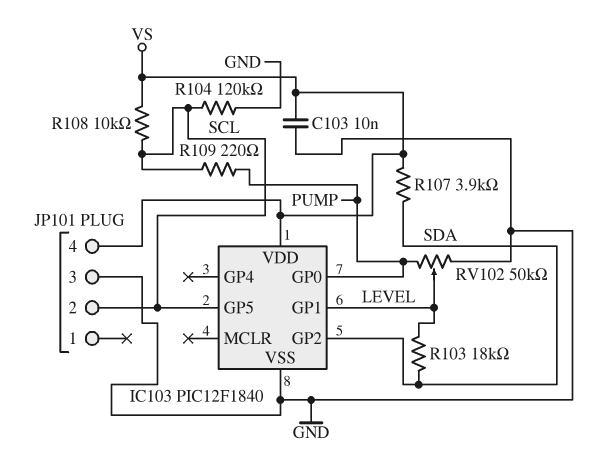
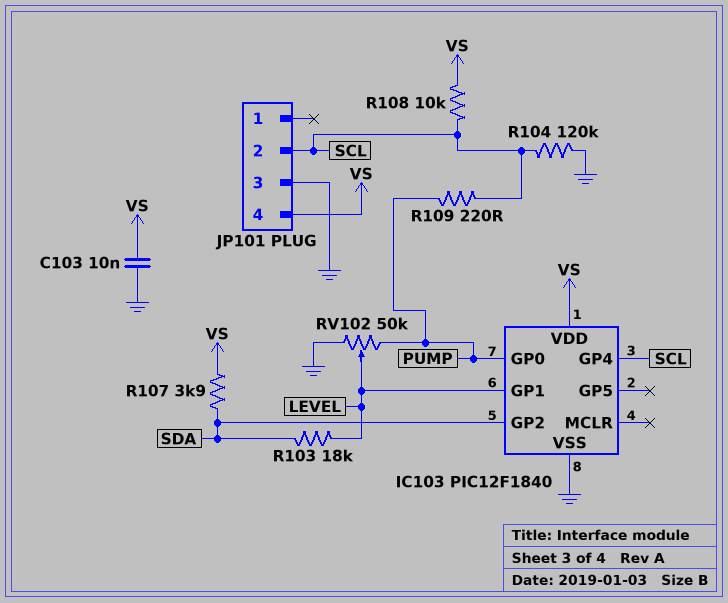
IC103 pin GP4: none -> SCL
IC103 pin GP5: SCL -> none

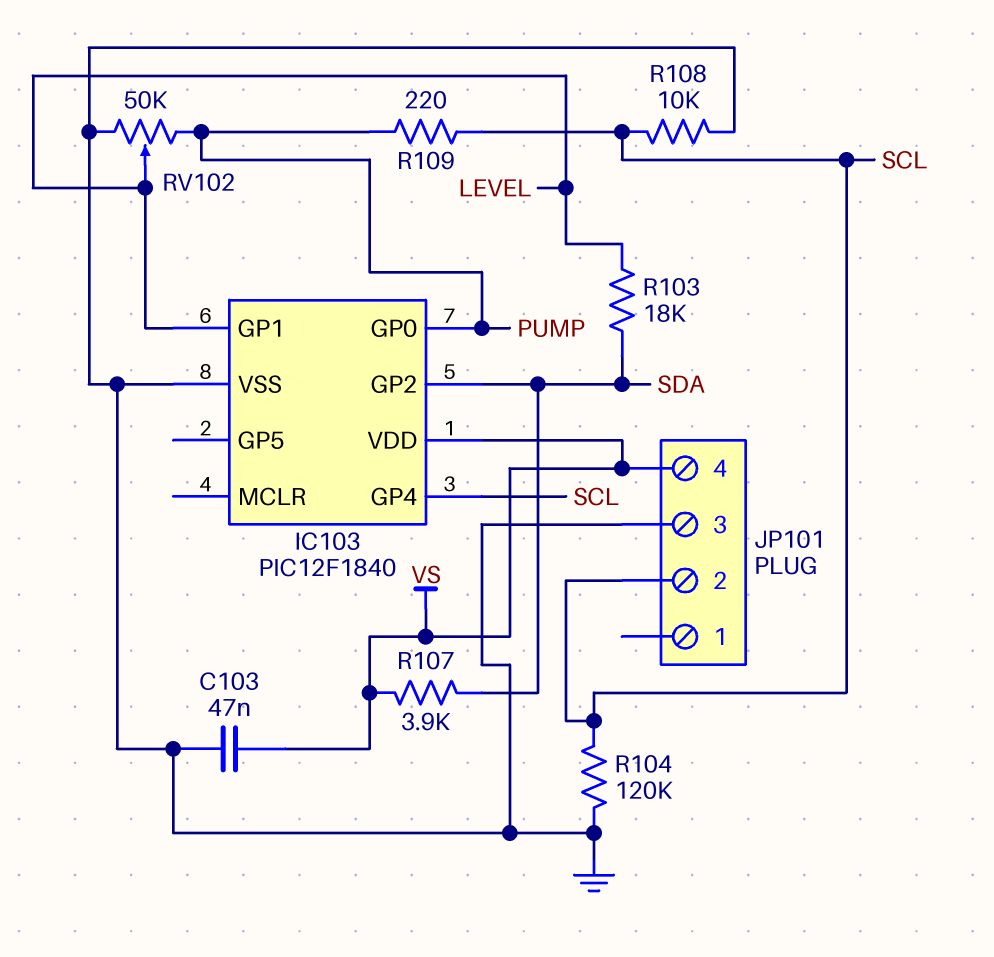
C103: 10nF (GND, VS) -> 47nF (GND, VS)
R108: 10k (SCL, VS) -> 10k (GND, SCL)

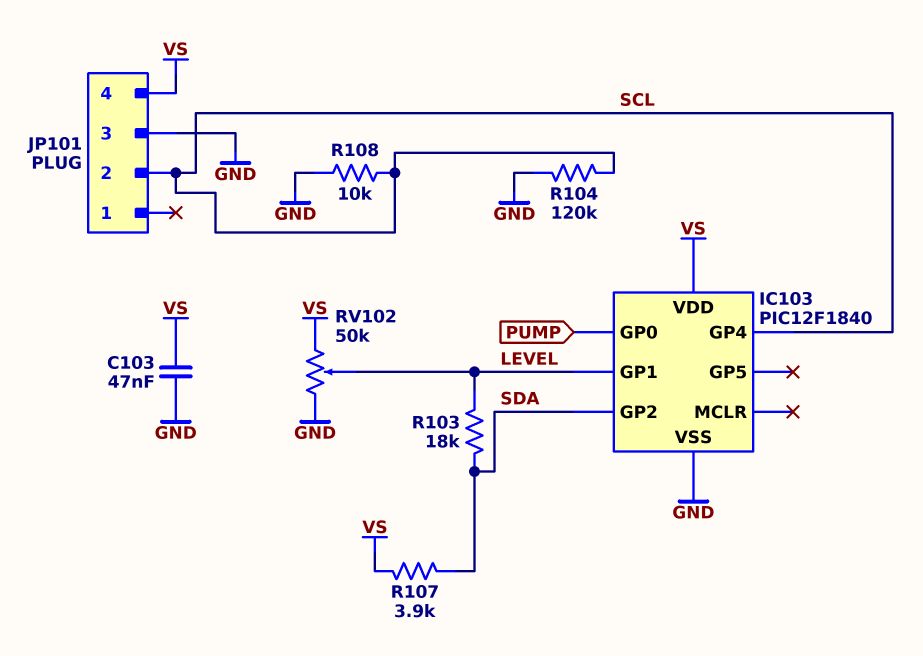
R109: 220 (PUMP, SCL) -> none
RV102: 50k (GND, PUMP, wiper LEVEL) -> 50k (GND, VS, wiper LEVEL)

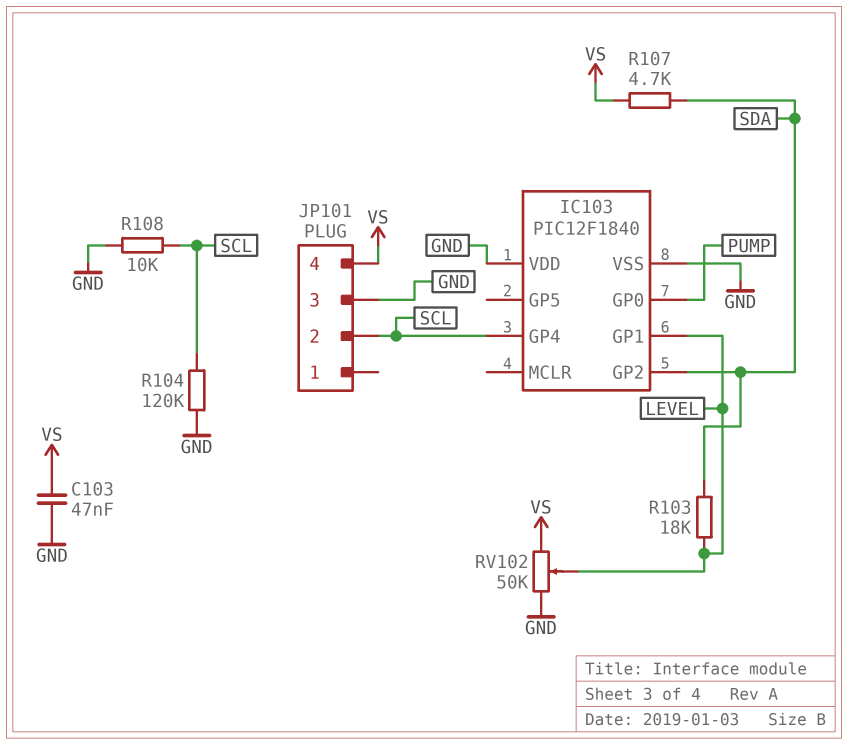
IC103 pin VDD: VS -> GND
R107: 3.9k (SDA, VS) -> 4.7k (SDA, VS)

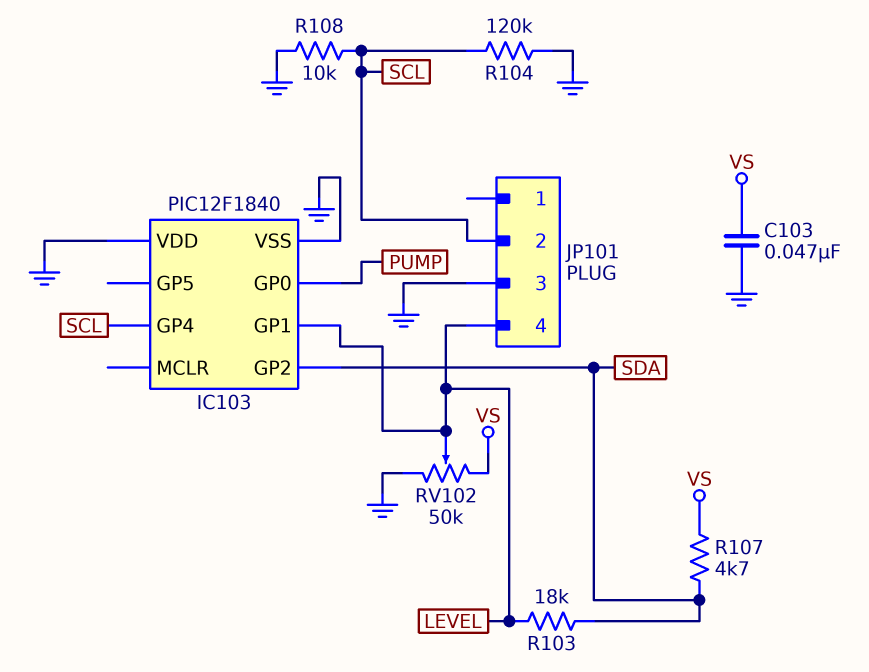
JP101 pin 4: VS -> LEVEL

